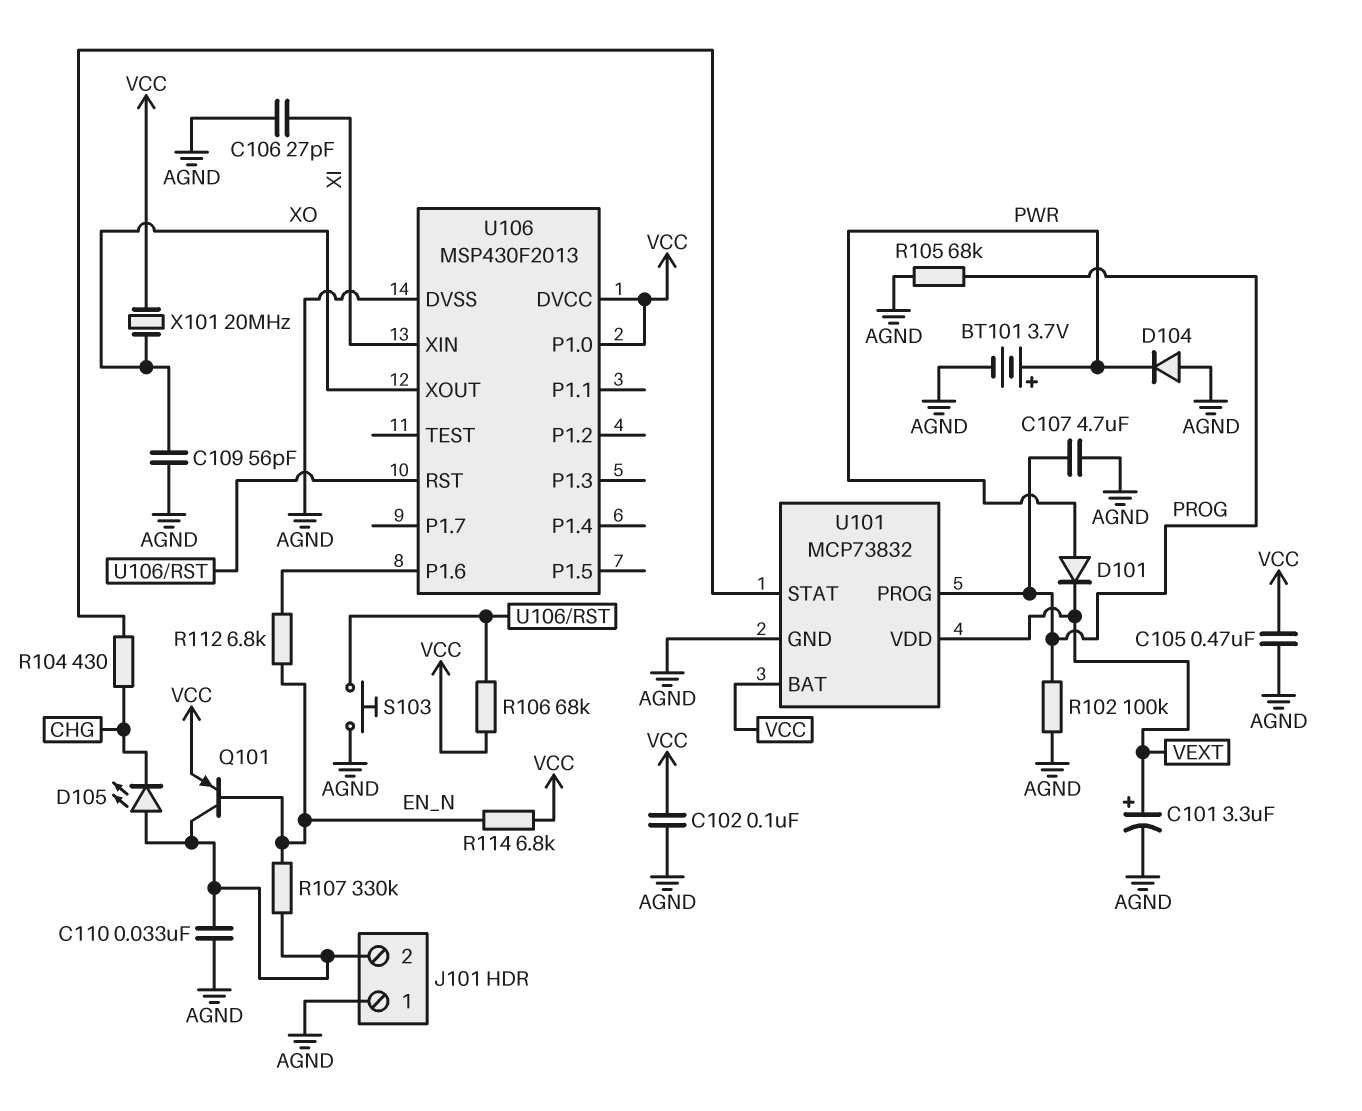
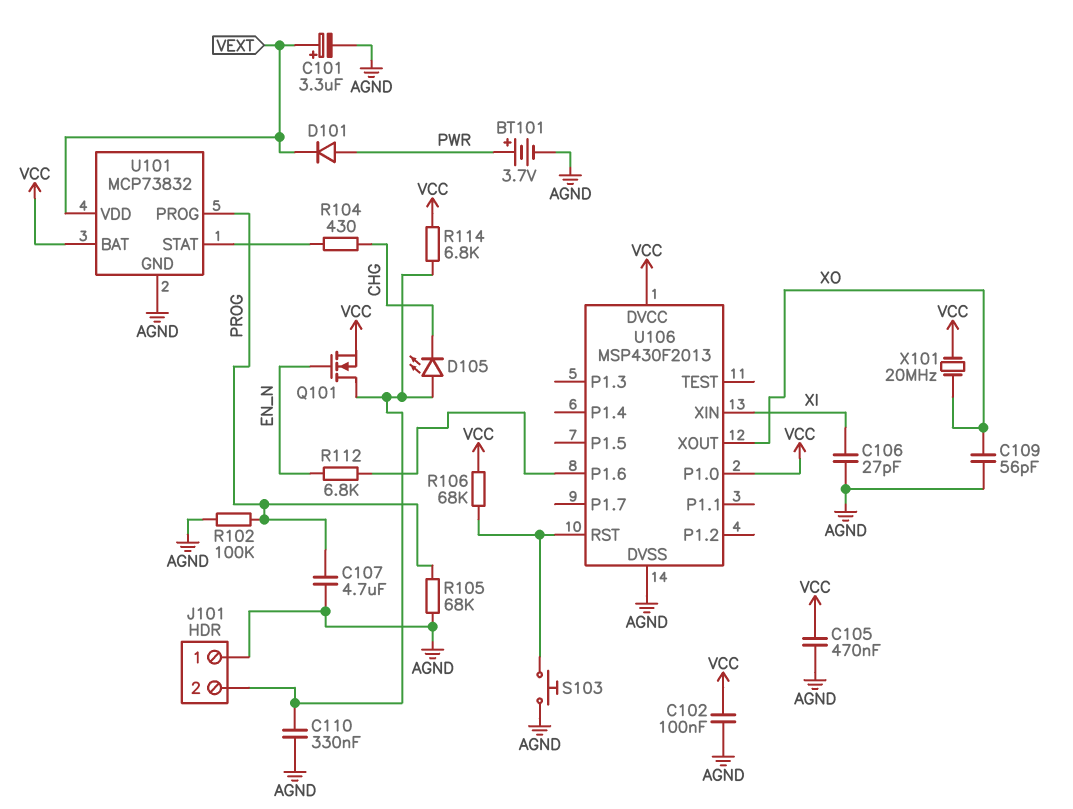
C110: 33nF (AGND, J101/2) -> 330nF (AGND, J101/2)
D104: diode (A AGND, K PWR) -> none
Q101: PNP (B EN_N, C J101/2, E VCC) -> NMOS (G EN_N, D J101/2, S VCC)
R107: 330k (EN_N, J101/2) -> none
R114: 6.8k (EN_N, VCC) -> 6.8k (J101/2, VCC)

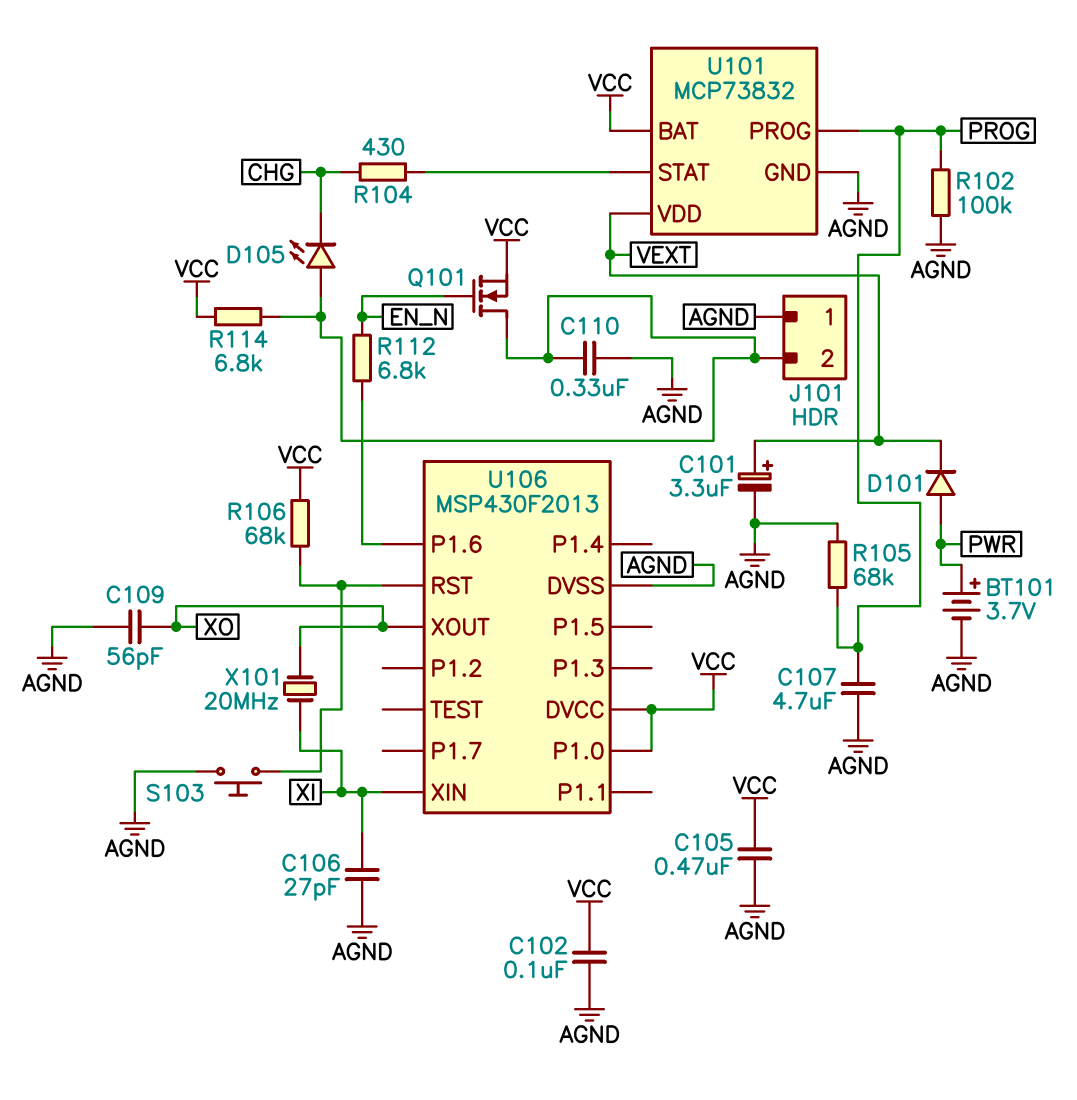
X101: 20MHz (VCC, XO) -> 20MHz (XI, XO)

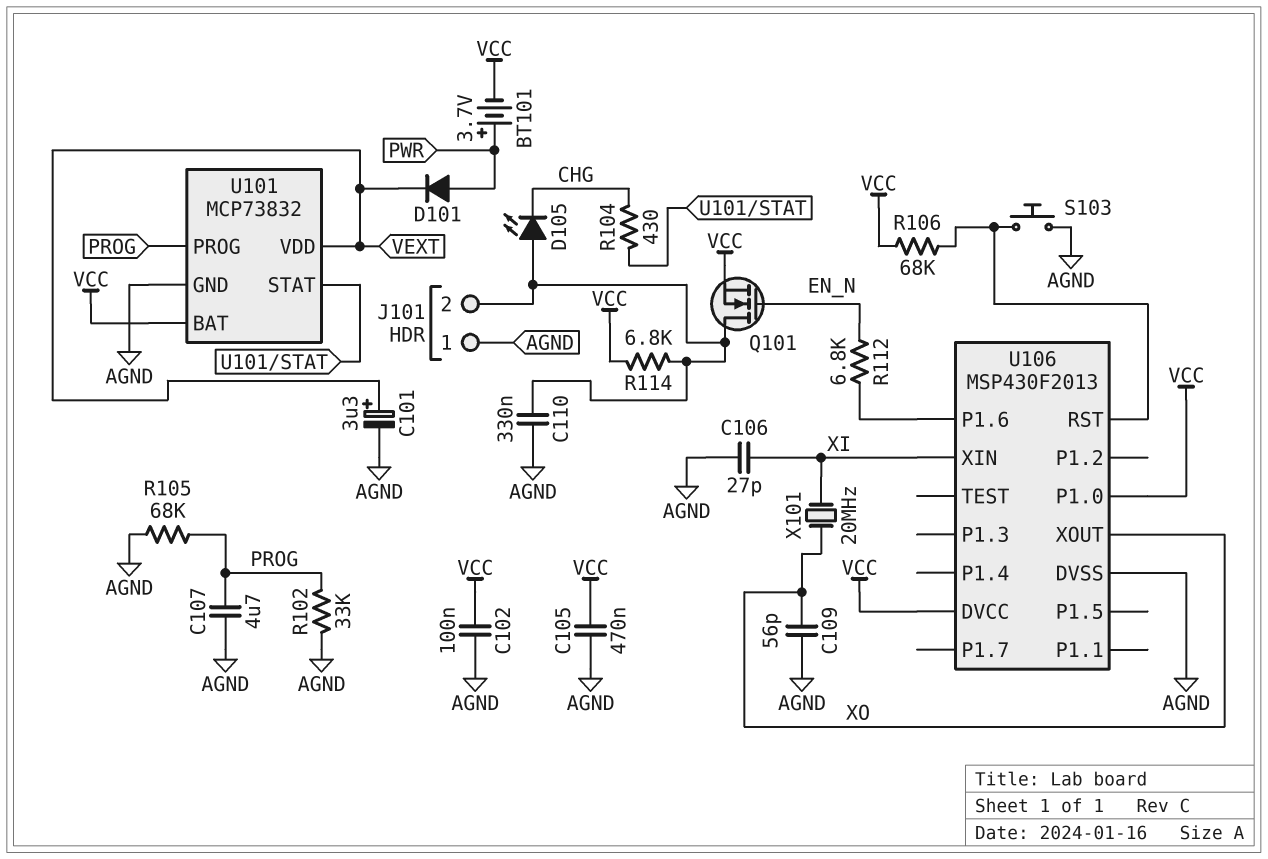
BT101: 3.7V (plus PWR, minus AGND) -> 3.7V (plus PWR, minus VCC)
R102: 100k (AGND, PROG) -> 33k (AGND, PROG)

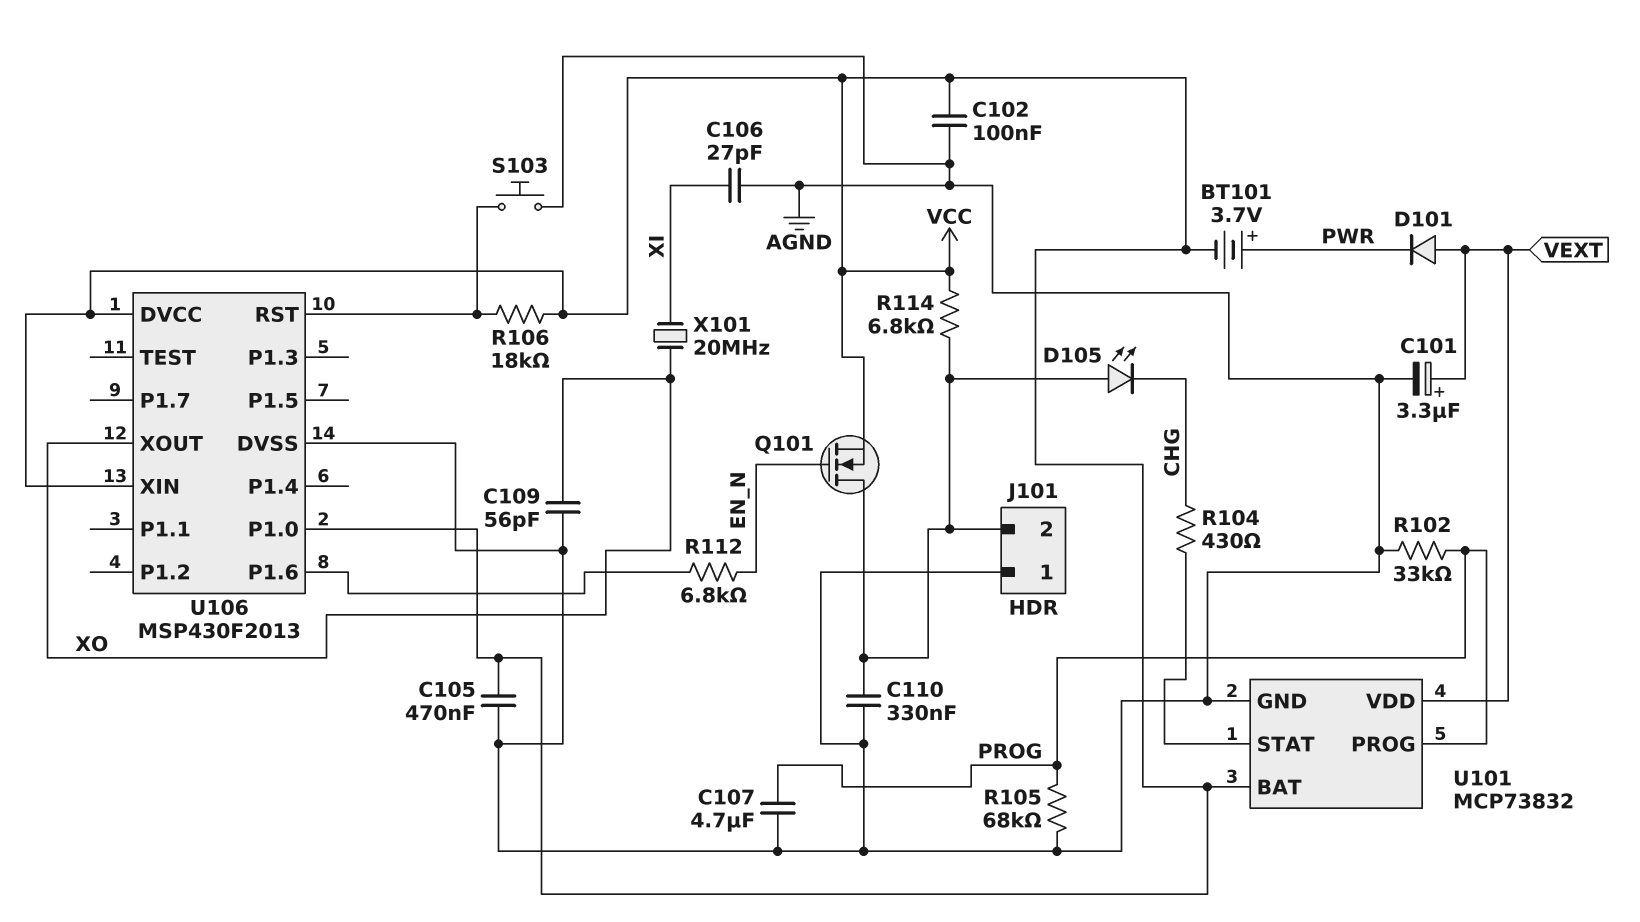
D101: diode (A PWR, K VEXT) -> diode (A VEXT, K PWR)
R106: 68k (U106/RST, VCC) -> 18k (U106/RST, VCC)
U106 pin XIN: XI -> VCC

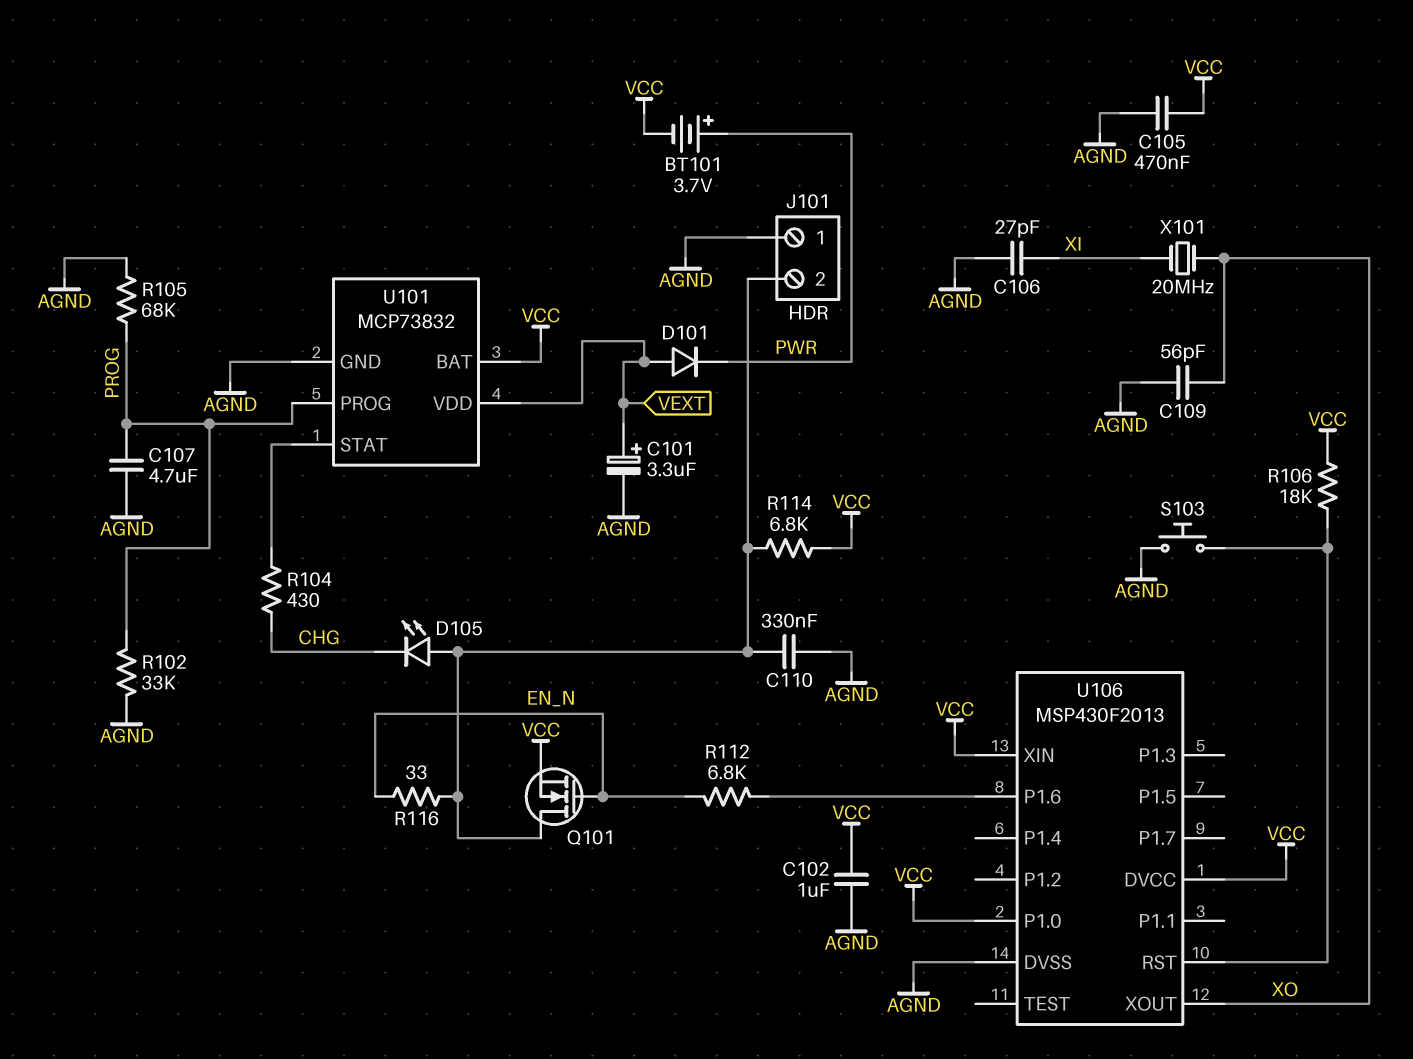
C102: 100nF (AGND, VCC) -> 1uF (AGND, VCC)
R116: none -> 33 (EN_N, J101/2)

